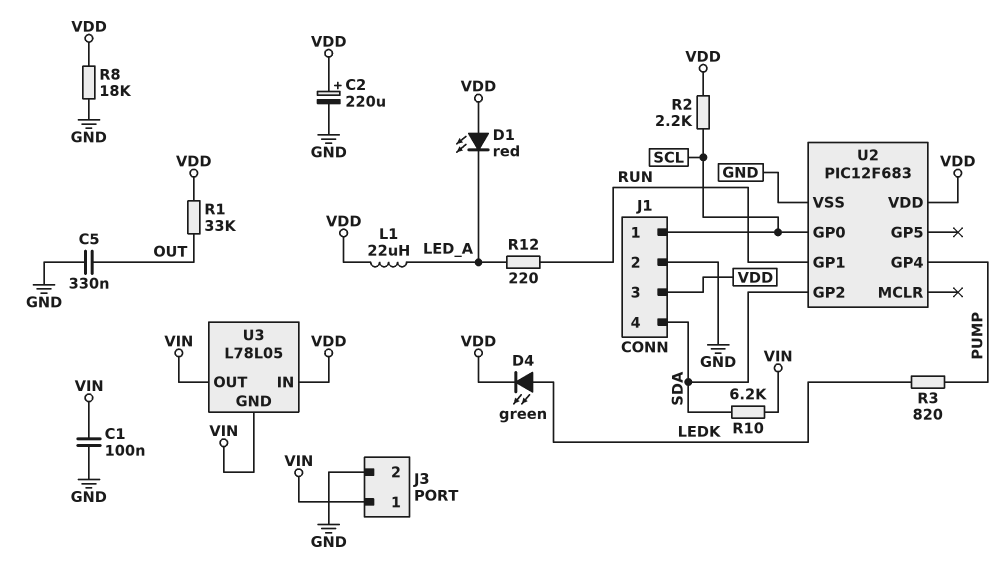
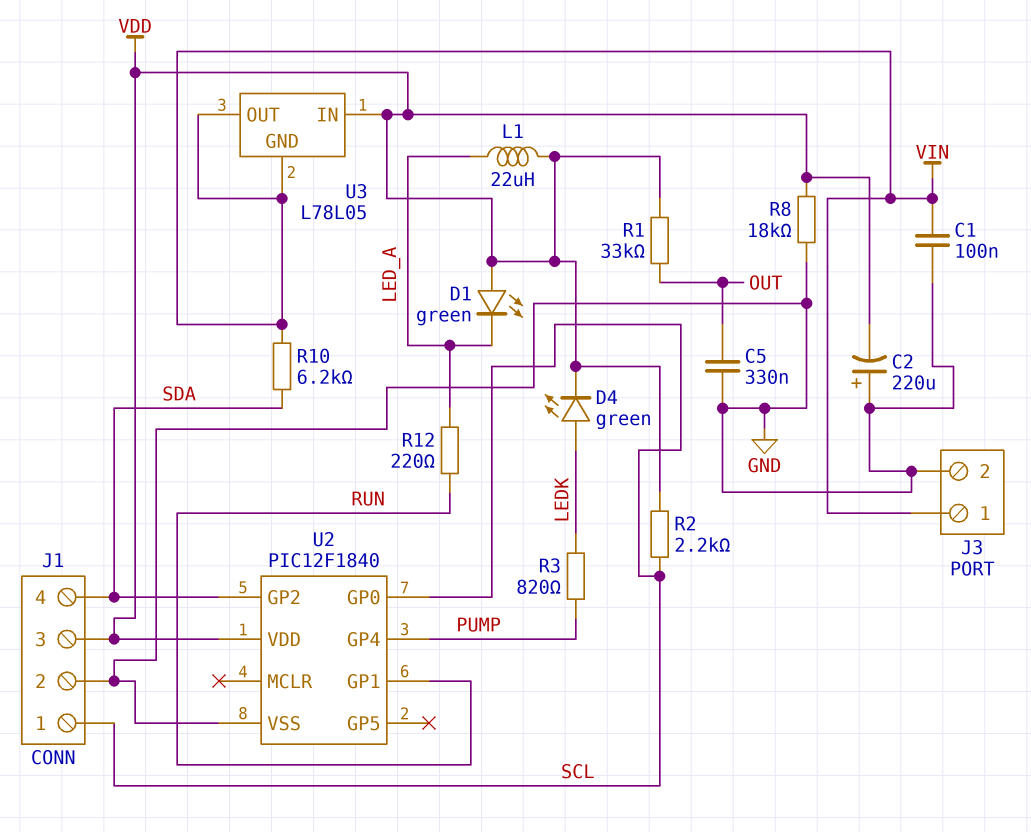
C2: 220uF (plus VDD, minus GND) -> 220uF (plus GND, minus VDD)
D1: LED red (A VDD, K LED_A) -> LED green (A VDD, K LED_A)
U2: PIC12F683 -> PIC12F1840

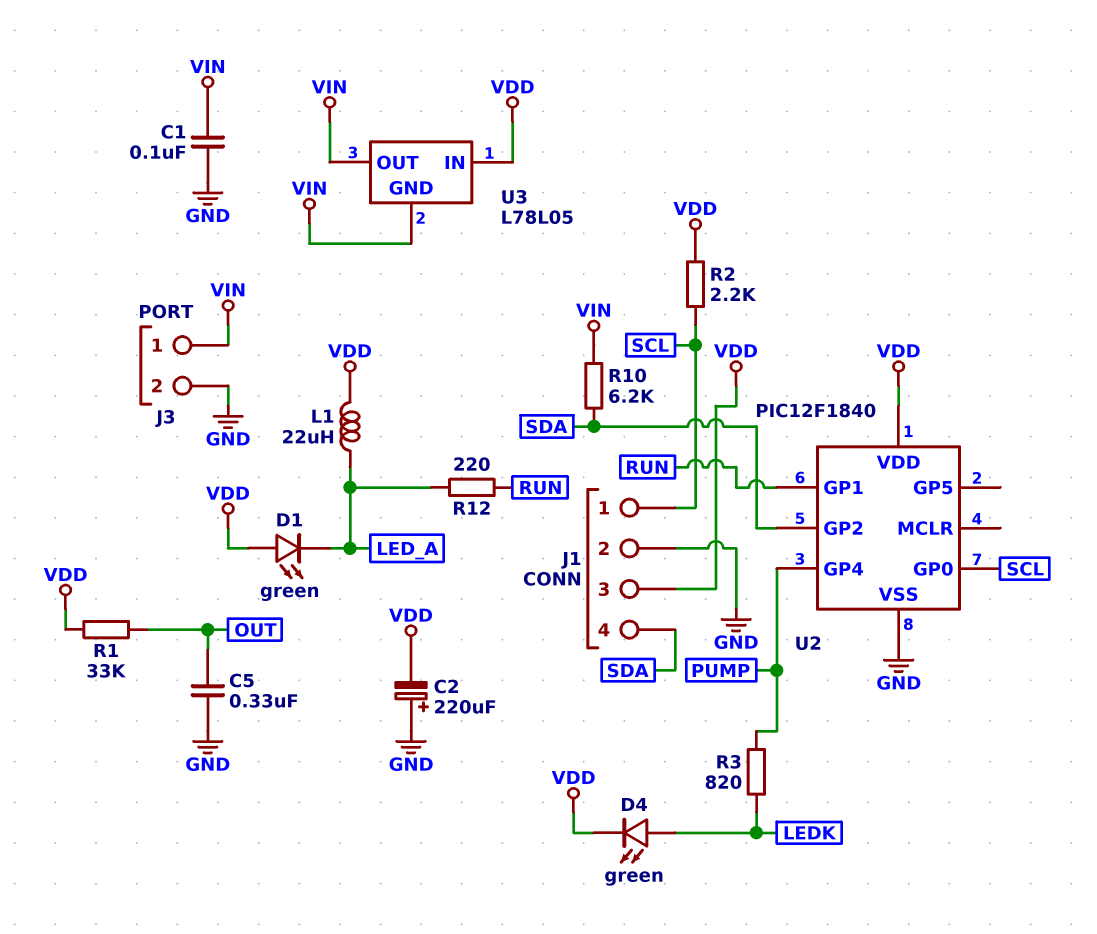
R8: 18k (GND, VDD) -> none

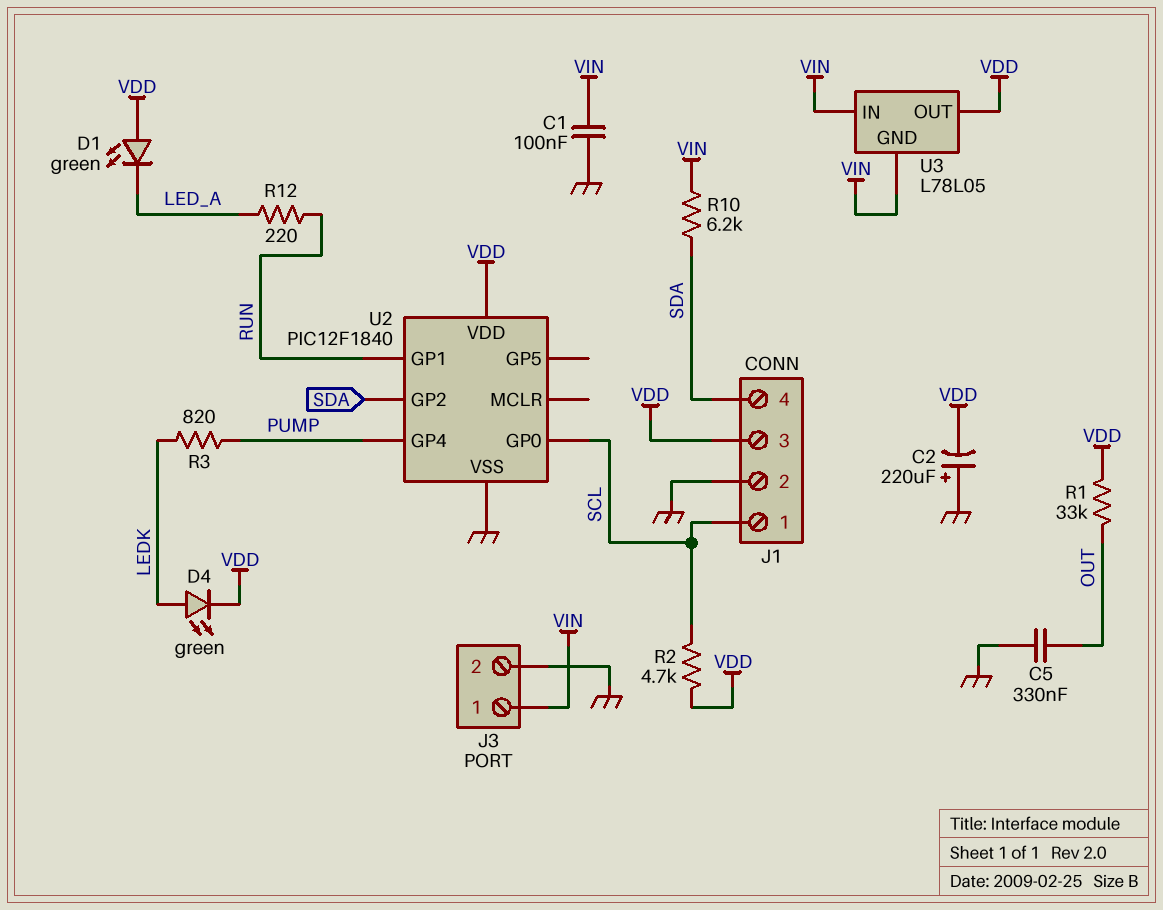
L1: 22uH (LED_A, VDD) -> none
R2: 2.2k (SCL, VDD) -> 4.7k (SCL, VDD)
U3 pin IN: VDD -> VIN
U3 pin OUT: VIN -> VDD

